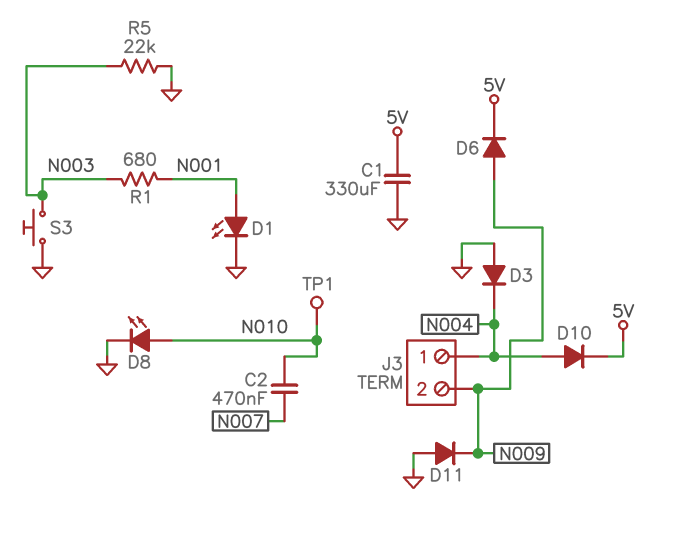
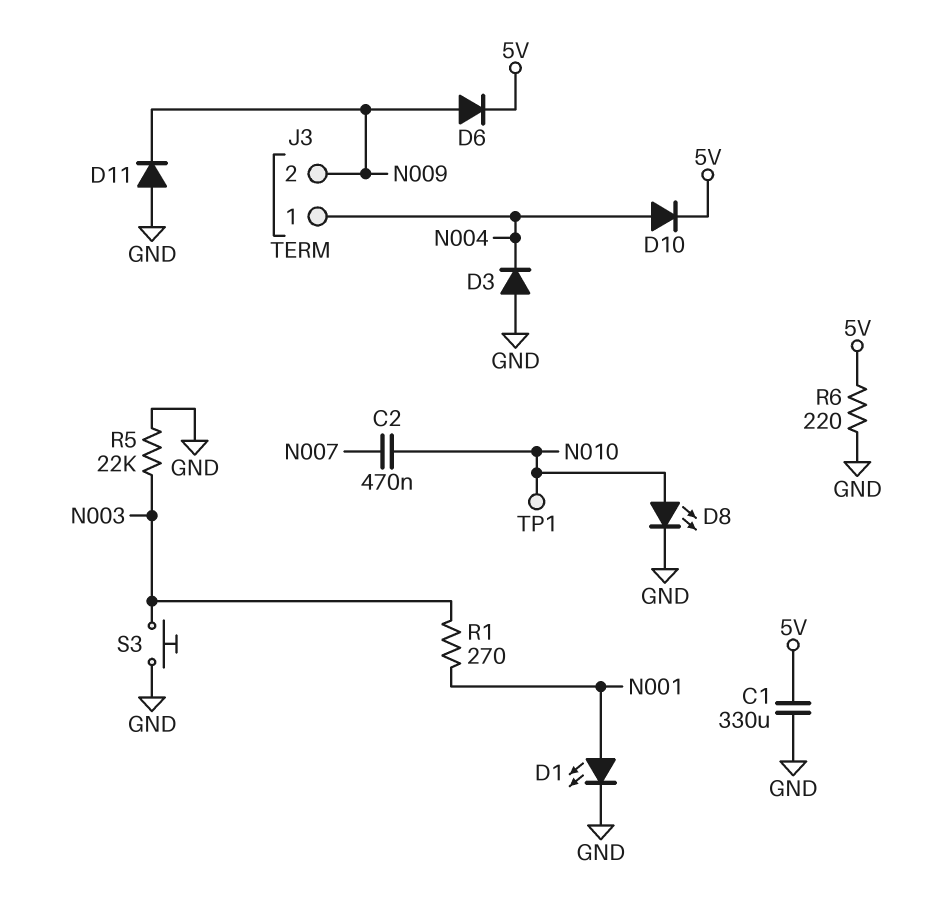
R1: 680 (N001, N003) -> 270 (N001, N003)
R6: none -> 220 (5V, GND)

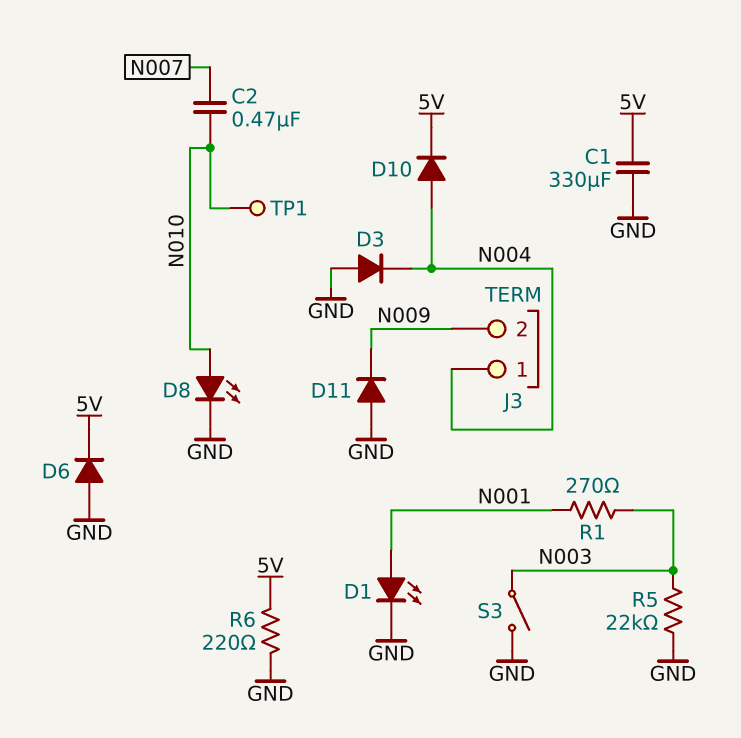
D6: diode (A N009, K 5V) -> diode (A GND, K 5V)
S3: button (GND, N003) -> switch (GND, N003)

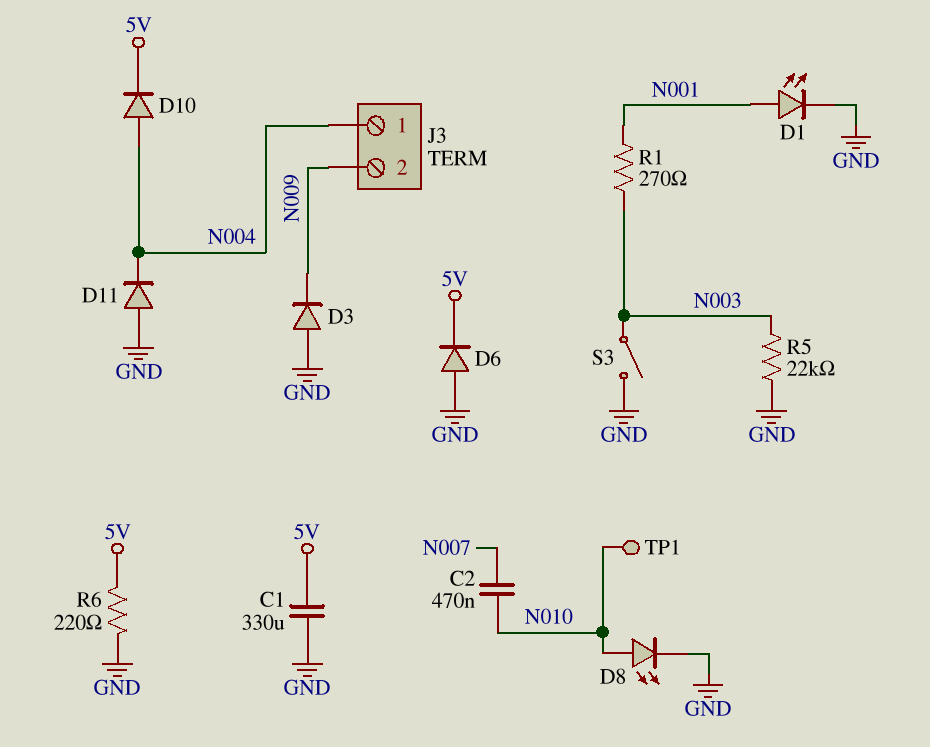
D3: diode (A GND, K N004) -> diode (A GND, K N009)
D11: diode (A GND, K N009) -> diode (A GND, K N004)

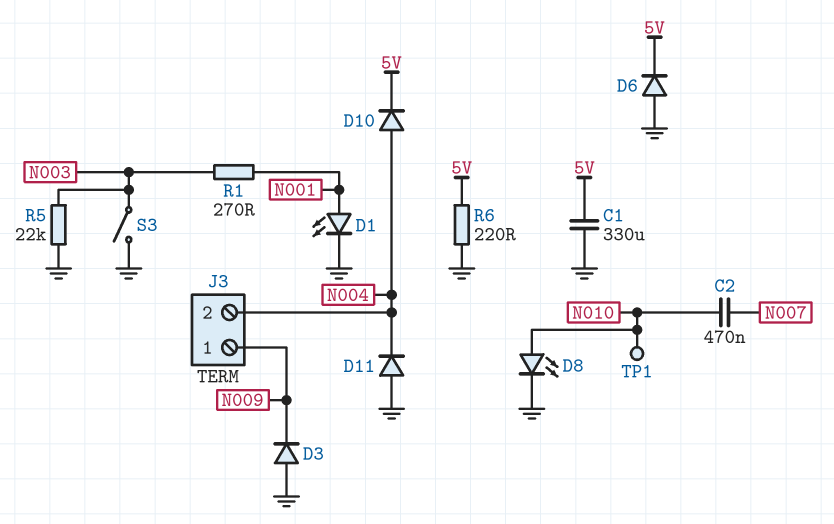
J3 pin 1: N004 -> N009
J3 pin 2: N009 -> N004

